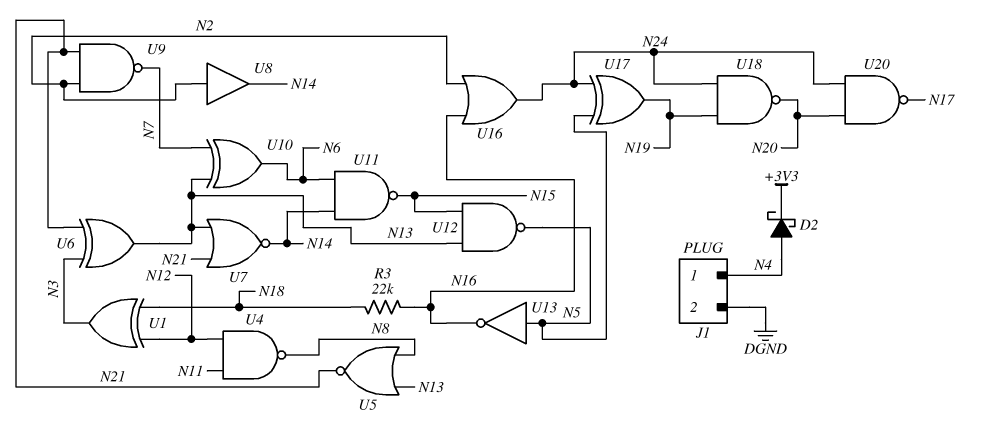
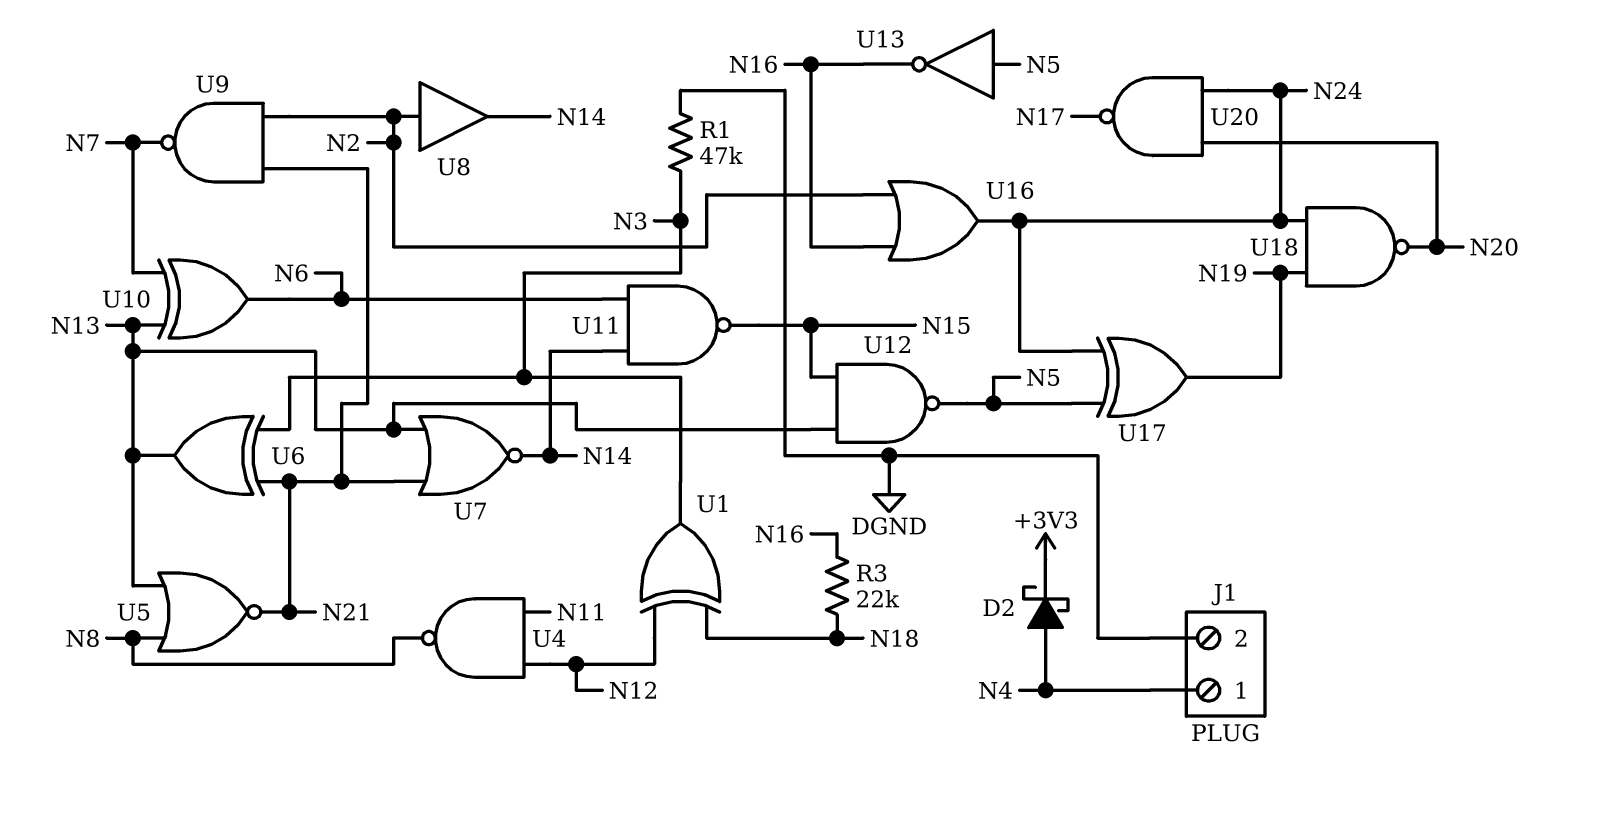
R1: none -> 47k (DGND, N3)

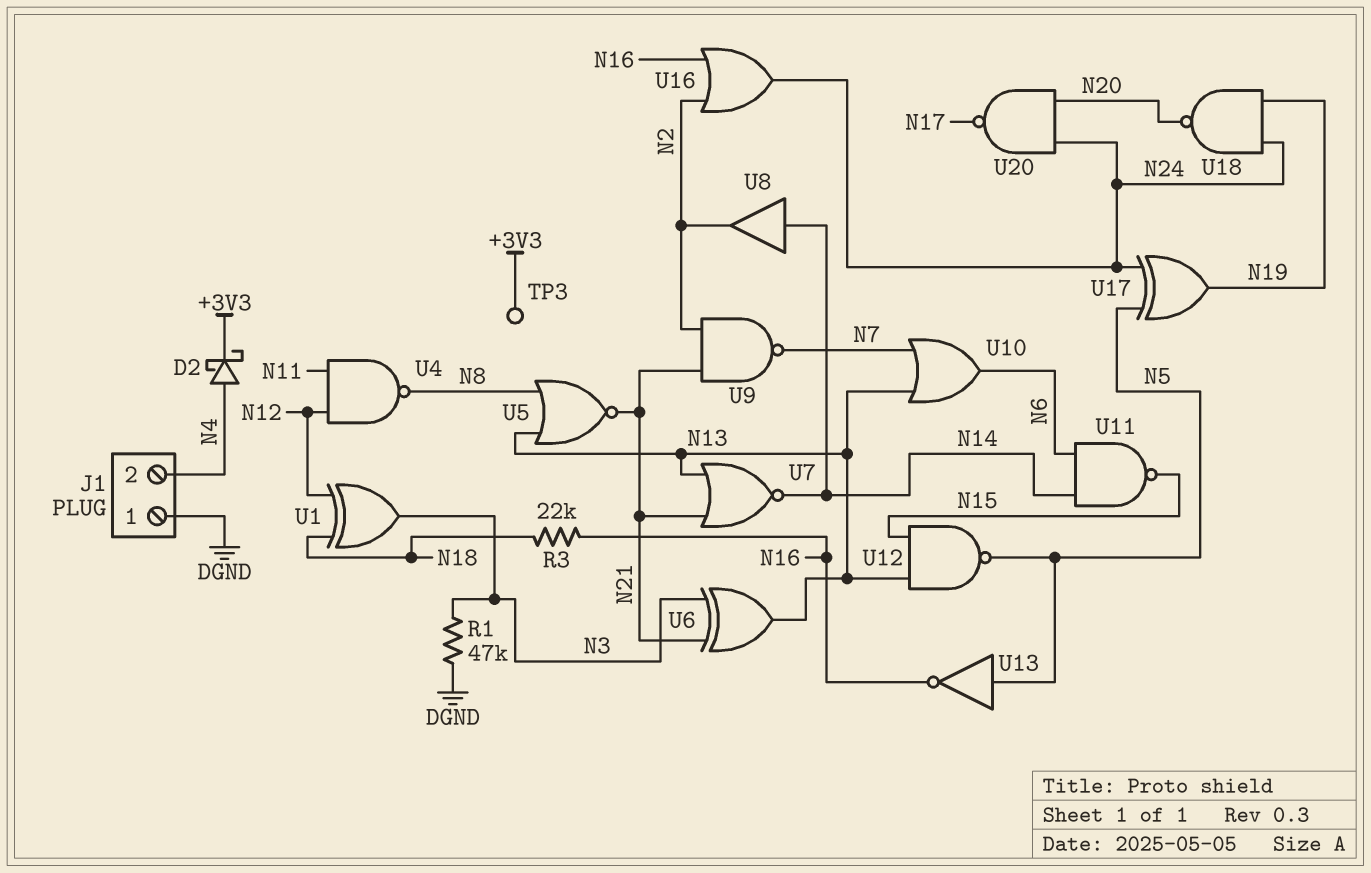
J1 pin 1: N4 -> DGND
J1 pin 2: DGND -> N4
TP3: none -> test point (+3V3)
U8: buffer (in N2, out N14) -> buffer (in N14, out N2)
U10: XOR (in N7, in N13, out N6) -> OR (in N7, in N13, out N6)

